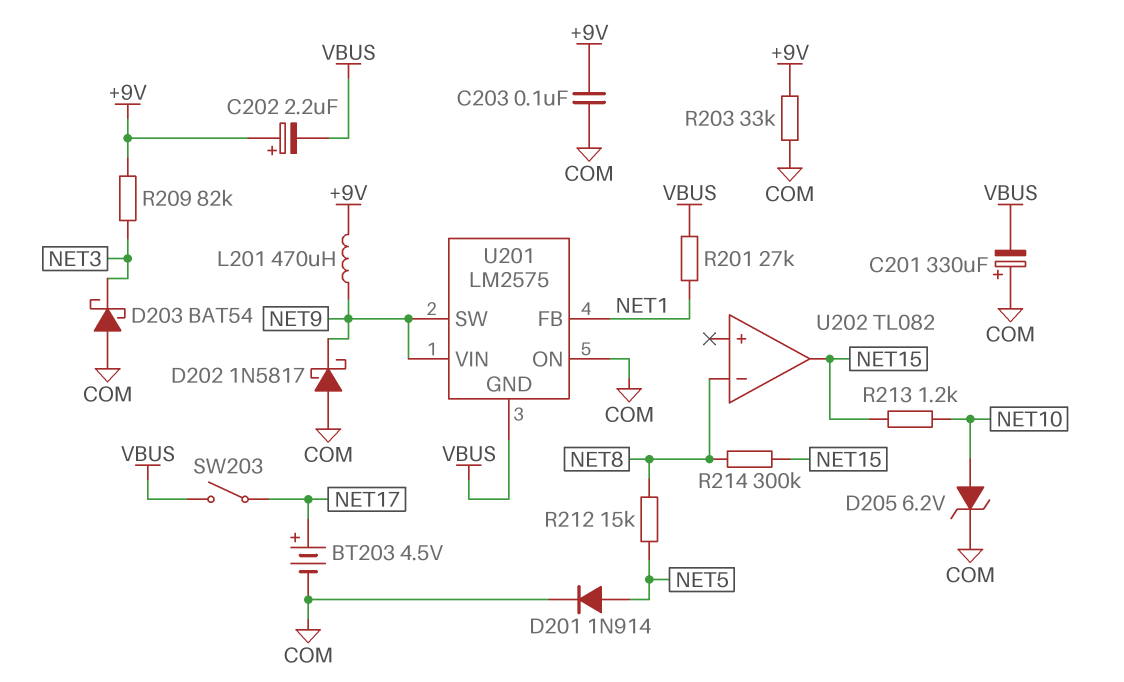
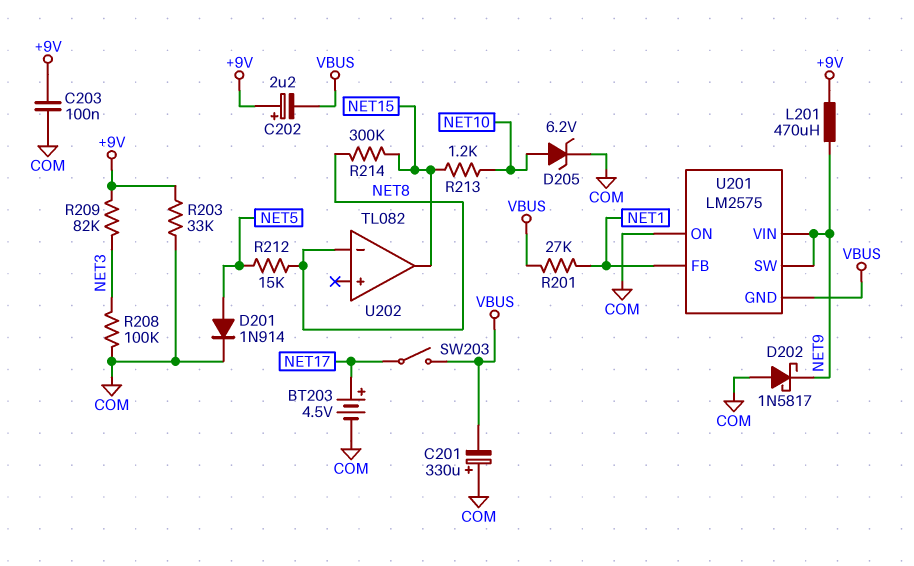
D203: schottky BAT54 (A COM, K NET3) -> none
R208: none -> 100k (COM, NET3)

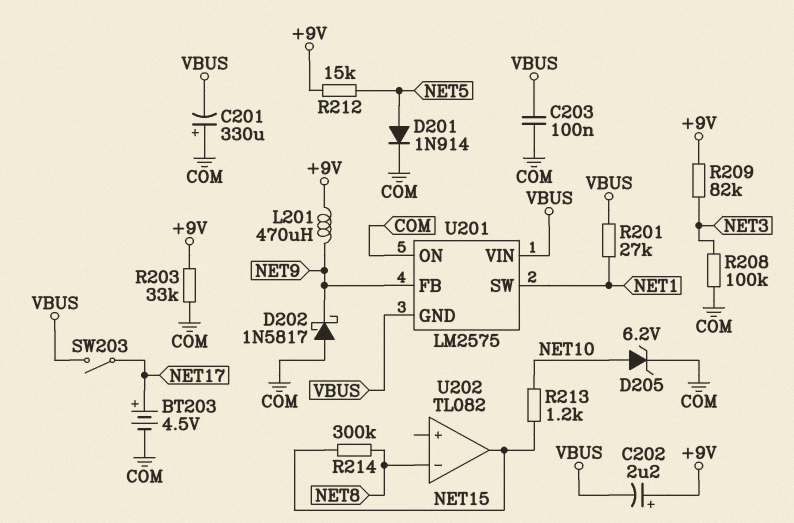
C203: 100nF (+9V, COM) -> 100nF (COM, VBUS)
R212: 15k (NET5, NET8) -> 15k (+9V, NET5)
U201 pin FB: NET1 -> NET9
U201 pin SW: NET9 -> NET1
U201 pin VIN: NET9 -> VBUS

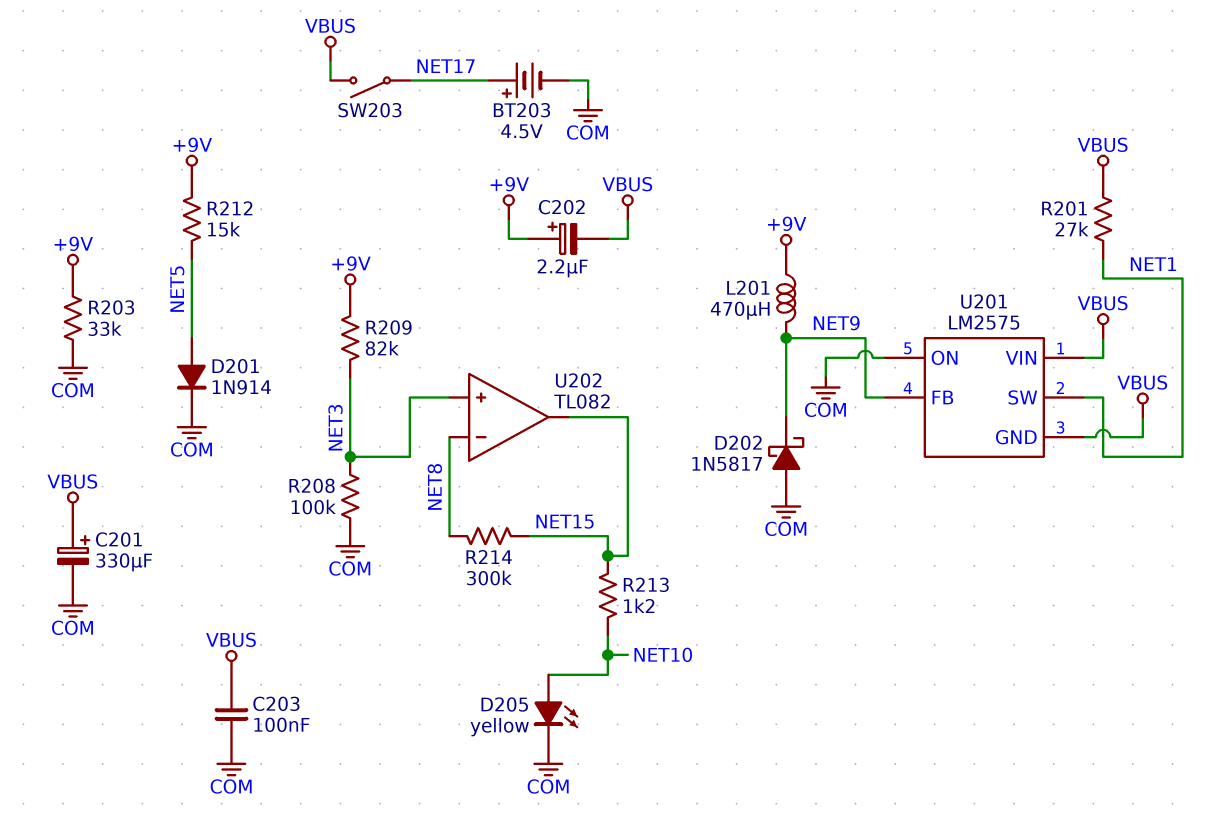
C201: 330uF (plus COM, minus VBUS) -> 330uF (plus VBUS, minus COM)
D205: zener 6.2V (A NET10, K COM) -> LED yellow (A NET10, K COM)
U202 pin in+: none -> NET3

